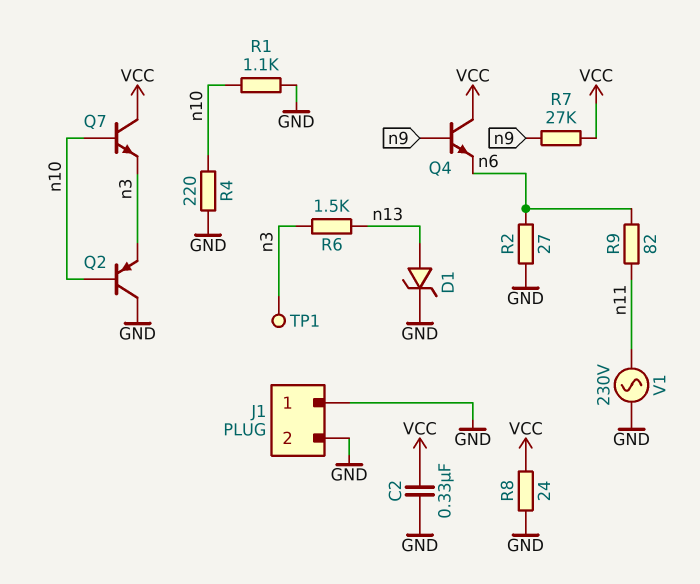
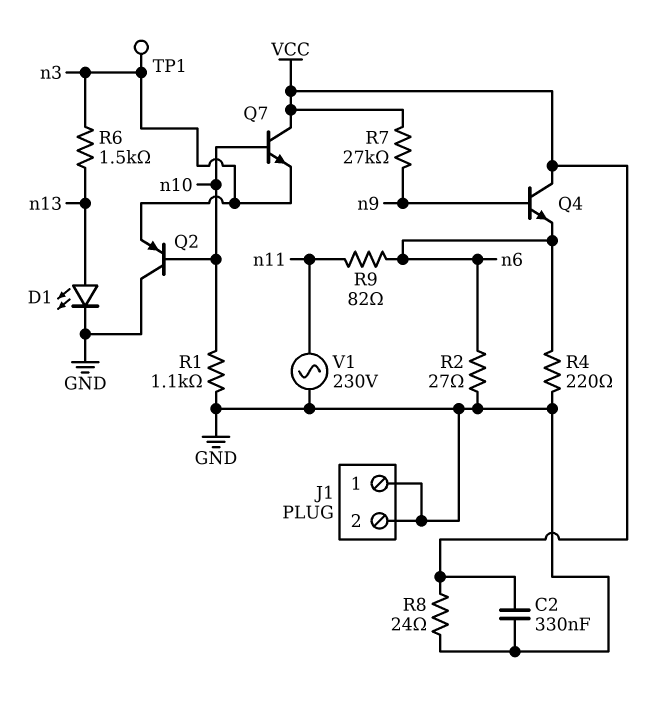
D1: zener (A n13, K GND) -> LED (A n13, K GND)
R4: 220 (GND, n10) -> 220 (GND, n6)

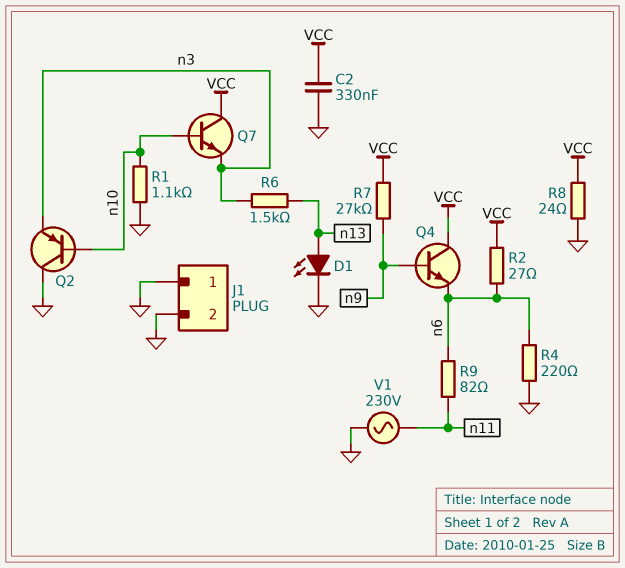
R2: 27 (GND, n6) -> 27 (VCC, n6)
TP1: test point (n3) -> none

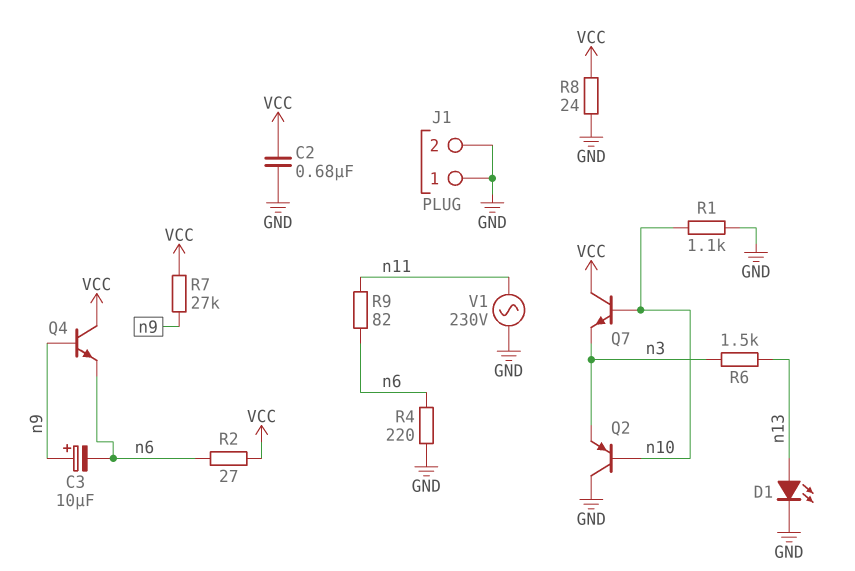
C2: 330nF (GND, VCC) -> 680nF (GND, VCC)
C3: none -> 10uF (plus n9, minus n6)

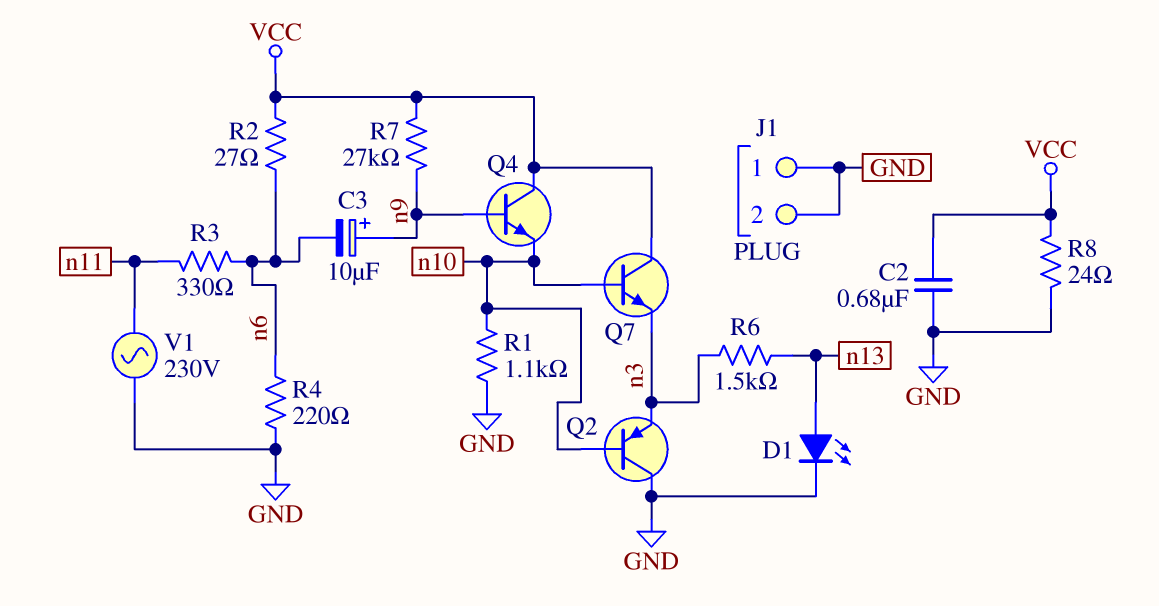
Q4: NPN (B n9, C VCC, E n6) -> NPN (B n9, C VCC, E n10)
R3: none -> 330 (n6, n11)
R9: 82 (n6, n11) -> none

